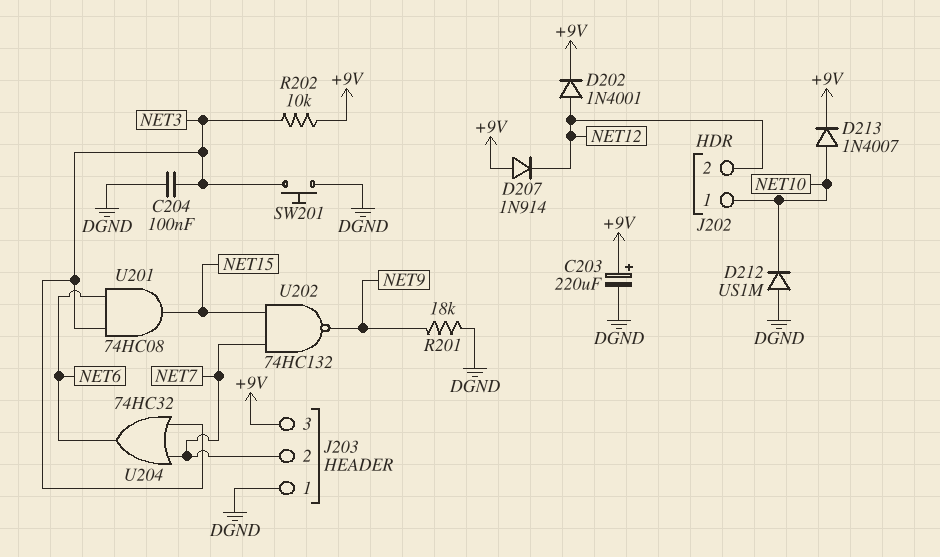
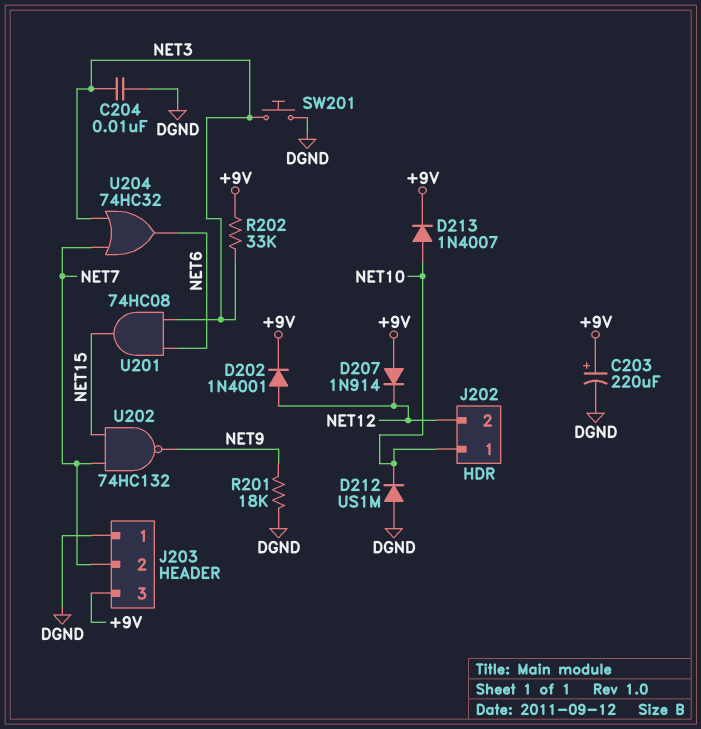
C204: 100nF (DGND, NET3) -> 10nF (DGND, NET3)
R202: 10k (+9V, NET3) -> 33k (+9V, NET3)

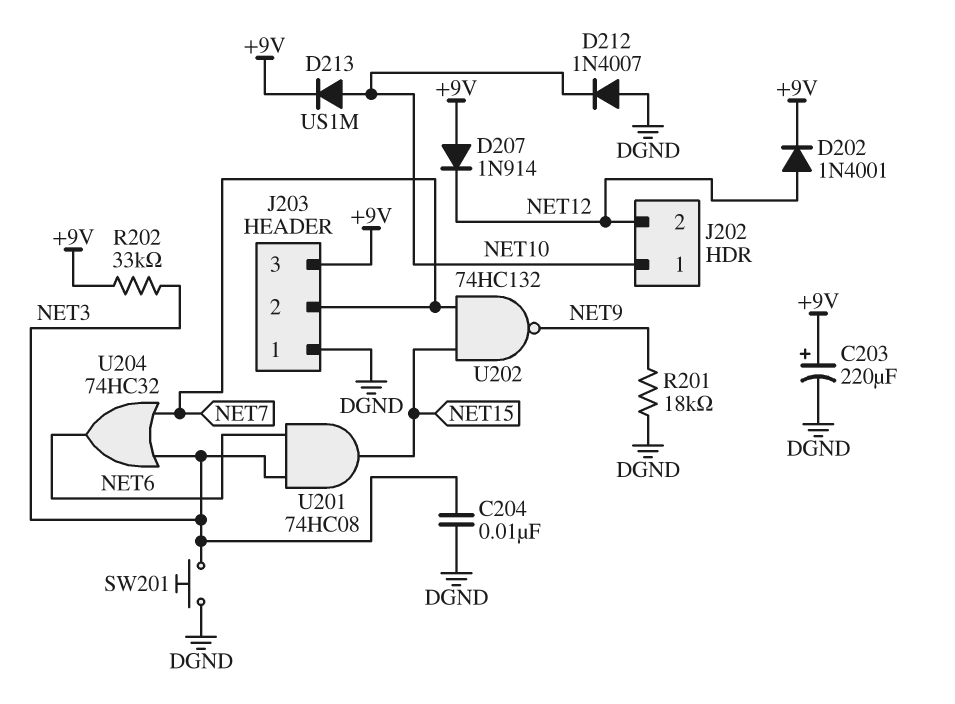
D212: diode US1M (A DGND, K NET10) -> diode 1N4007 (A DGND, K NET10)
D213: diode 1N4007 (A NET10, K +9V) -> diode US1M (A NET10, K +9V)

